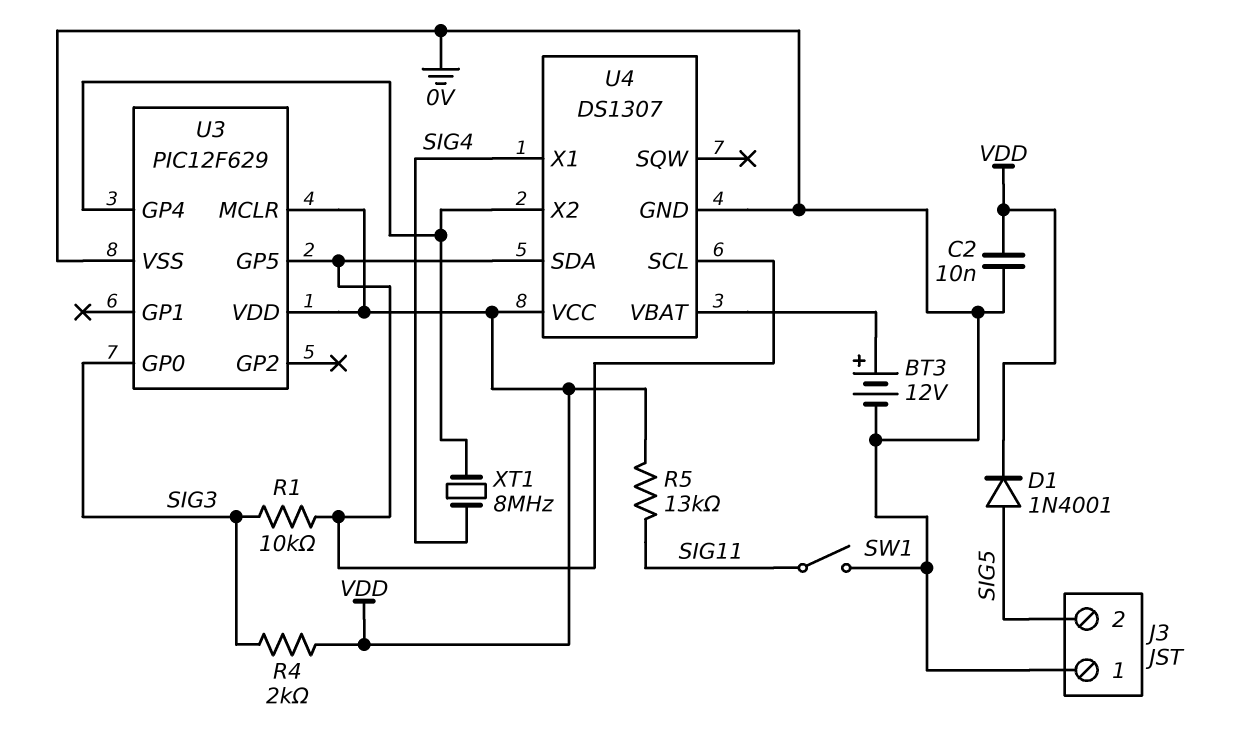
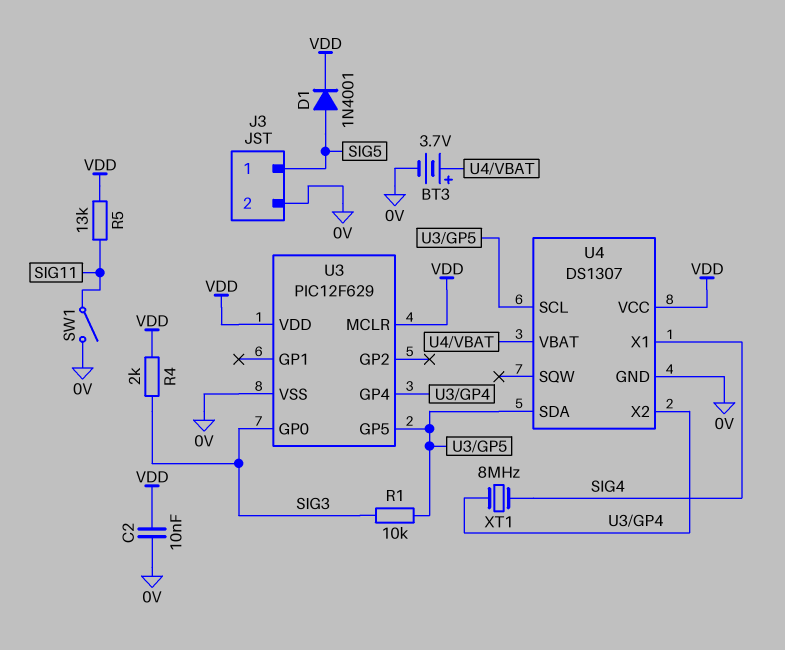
BT3: 12V (plus U4/VBAT, minus 0V) -> 3.7V (plus U4/VBAT, minus 0V)
J3 pin 1: 0V -> SIG5
J3 pin 2: SIG5 -> 0V

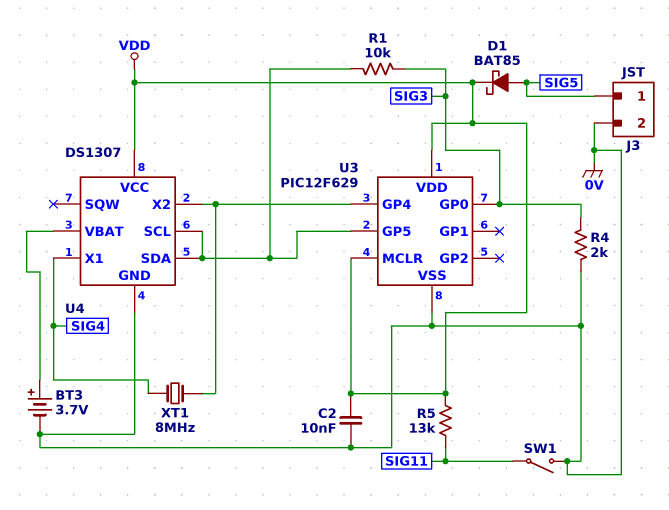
D1: diode 1N4001 (A SIG5, K VDD) -> schottky BAT85 (A SIG5, K VDD)
R4: 2k (SIG3, VDD) -> 2k (0V, SIG3)

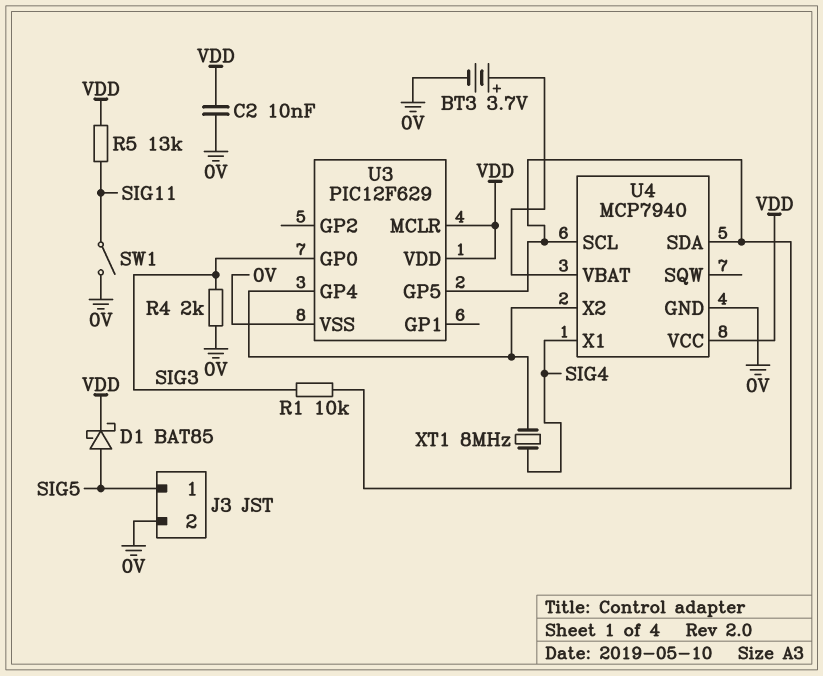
U4: DS1307 -> MCP7940

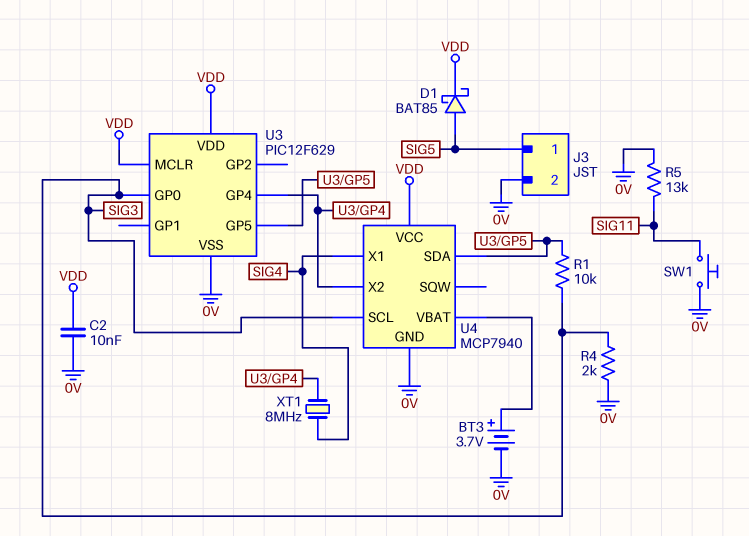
R5: 13k (SIG11, VDD) -> 13k (0V, SIG11)
SW1: switch (0V, SIG11) -> button (0V, SIG11)
U4 pin SCL: U3/GP5 -> SIG3

